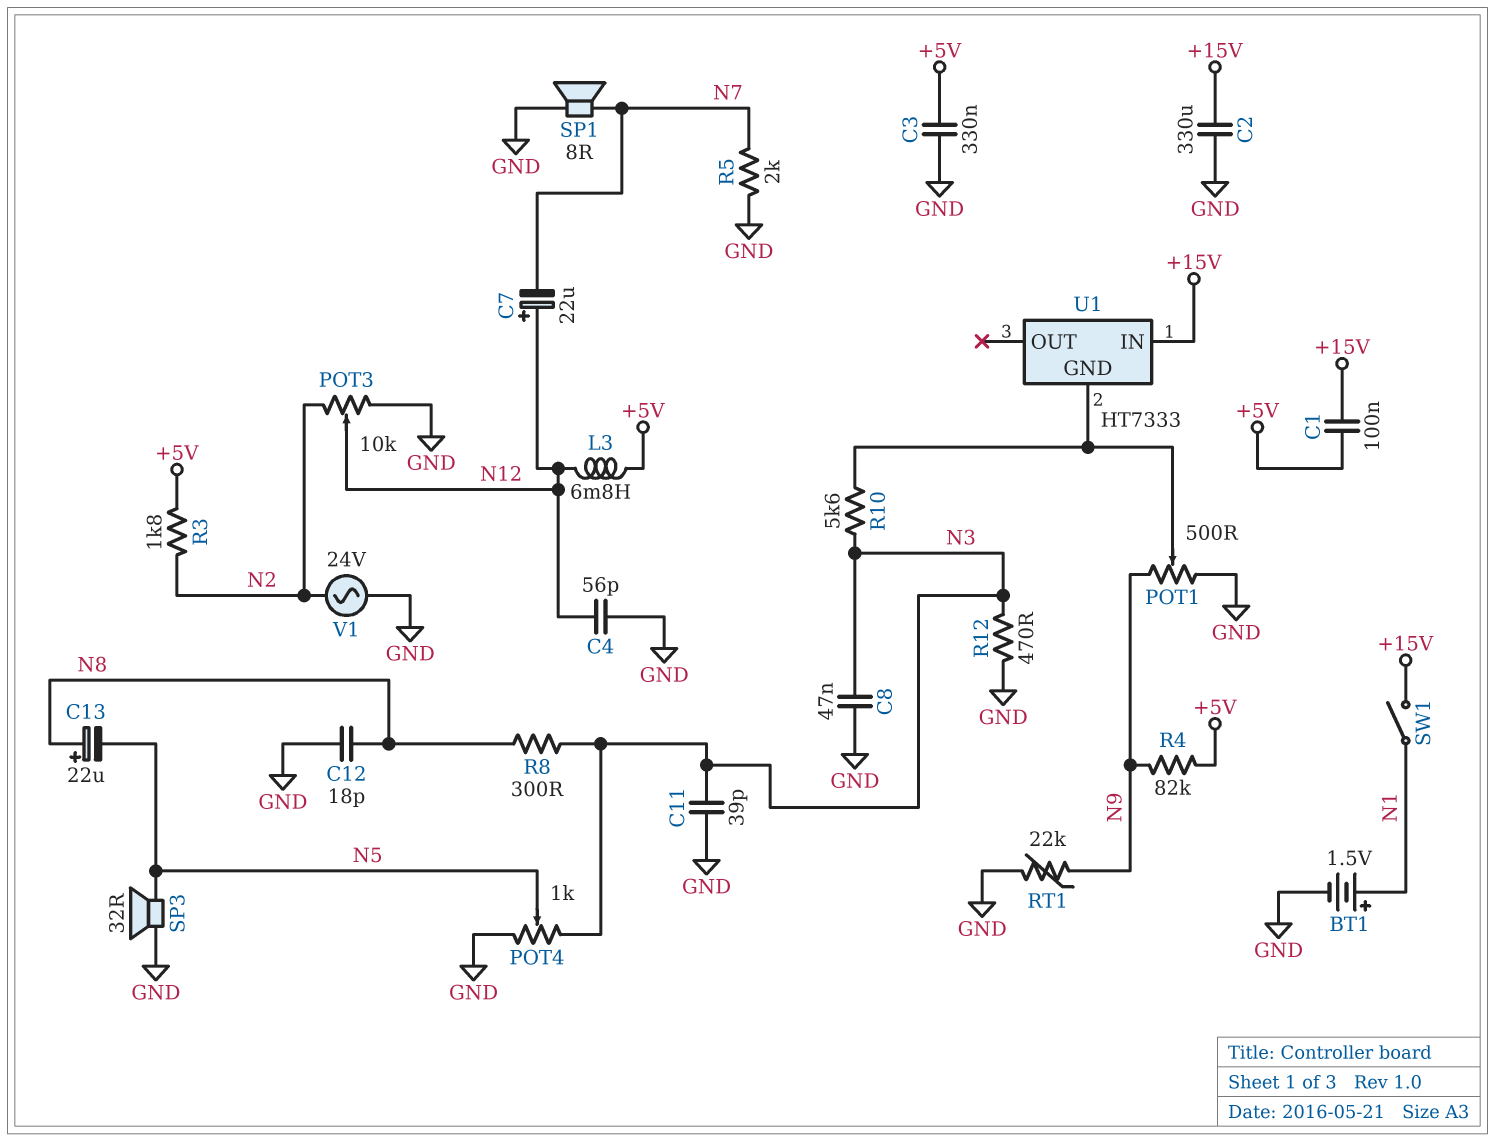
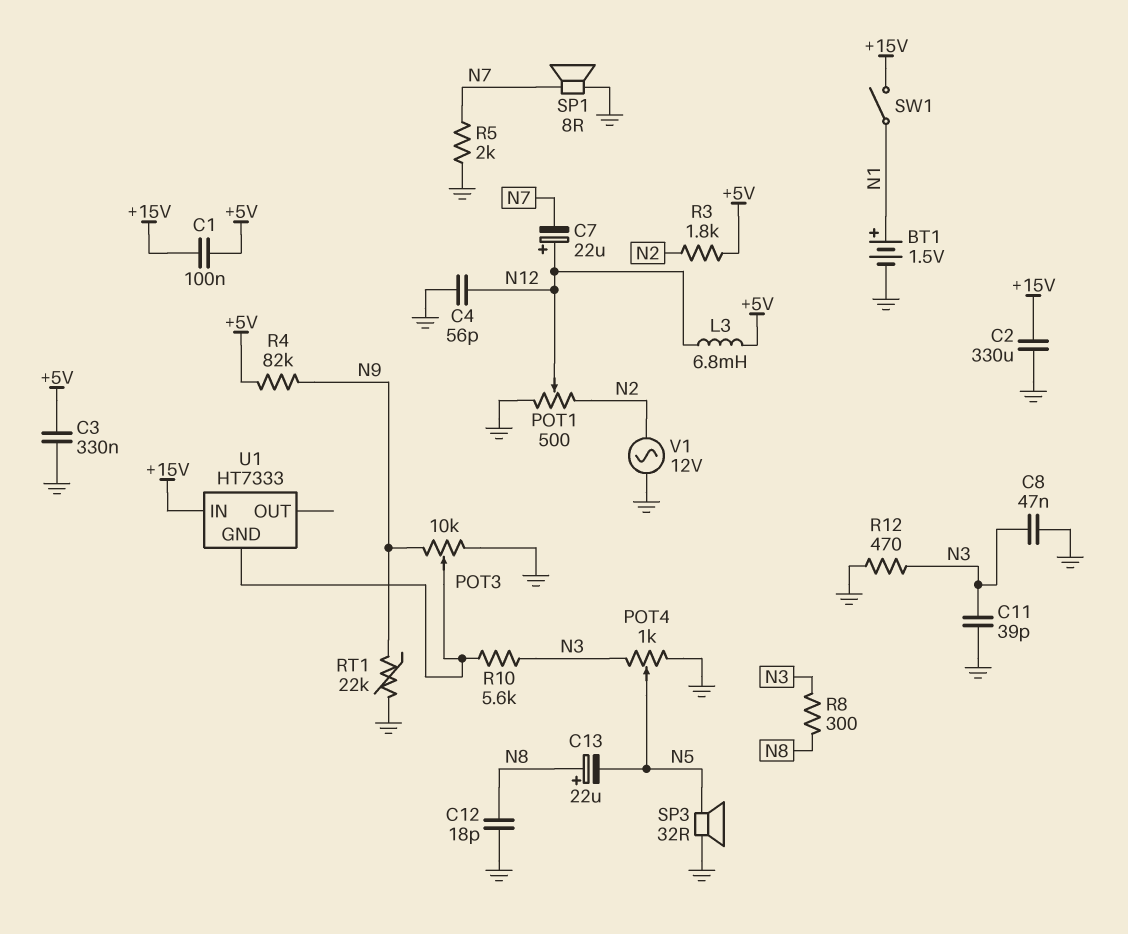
POT1: 500 (GND, N9, wiper U1/GND) -> 500 (GND, N2, wiper N12)
POT3: 10k (GND, N2, wiper N12) -> 10k (GND, N9, wiper U1/GND)
V1: AC 24V (GND, N2) -> AC 12V (GND, N2)

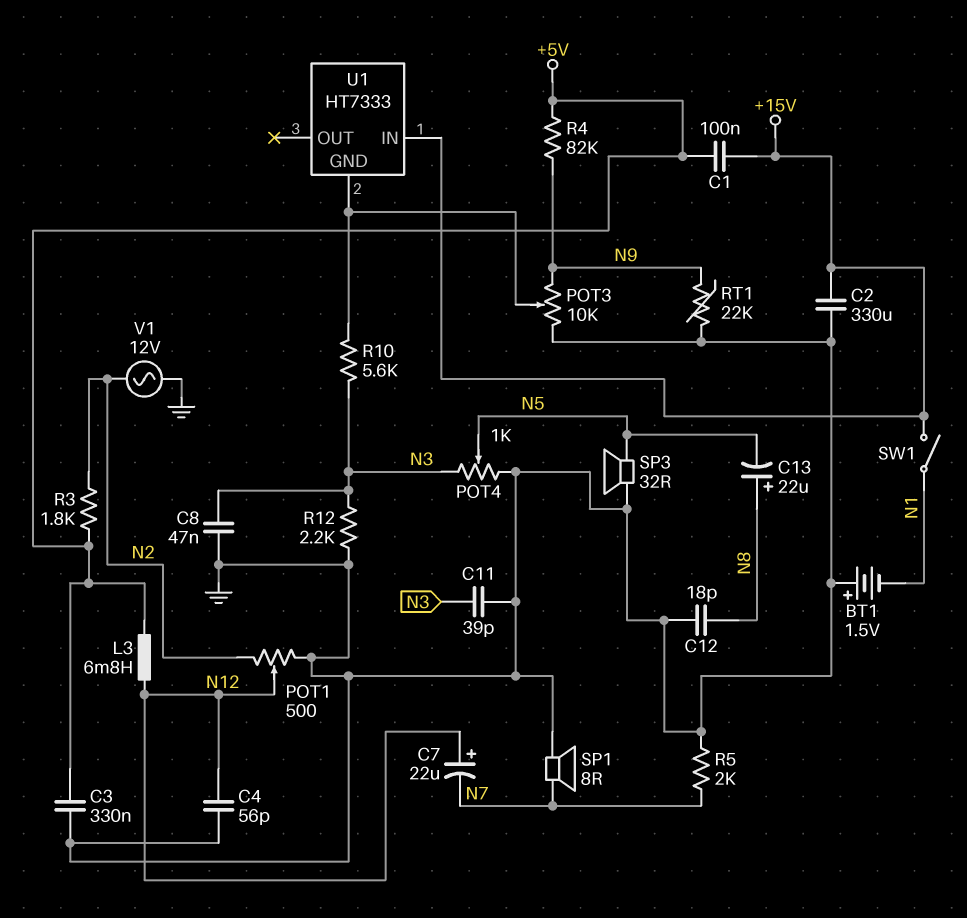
BT1: 1.5V (plus N1, minus GND) -> 1.5V (plus GND, minus N1)
R8: 300 (N3, N8) -> none
R12: 470 (GND, N3) -> 2.2k (GND, N3)

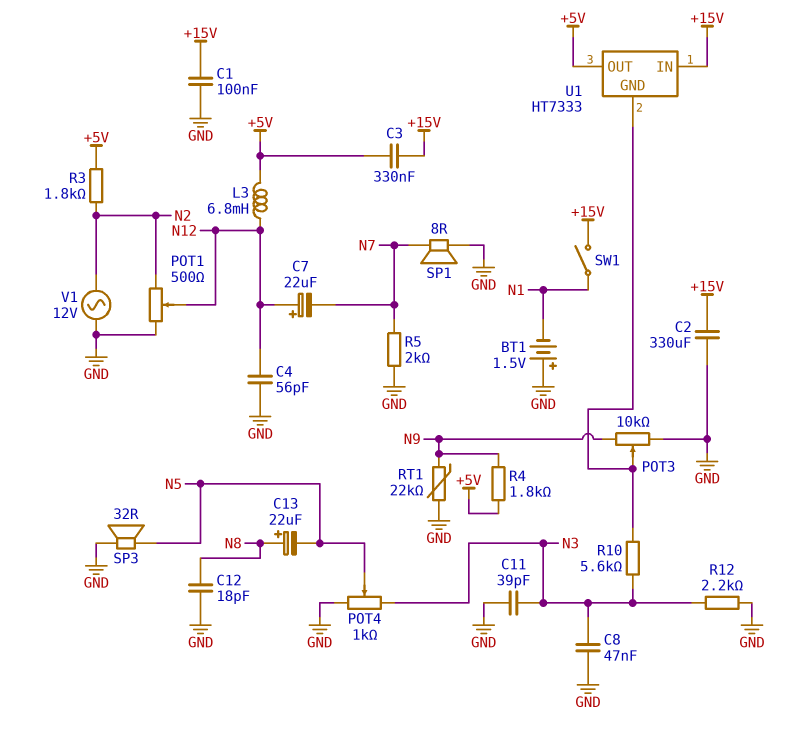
C1: 100nF (+5V, +15V) -> 100nF (+15V, GND)
C3: 330nF (+5V, GND) -> 330nF (+5V, +15V)
R4: 82k (+5V, N9) -> 1.8k (+5V, N9)
U1 pin OUT: none -> +5V

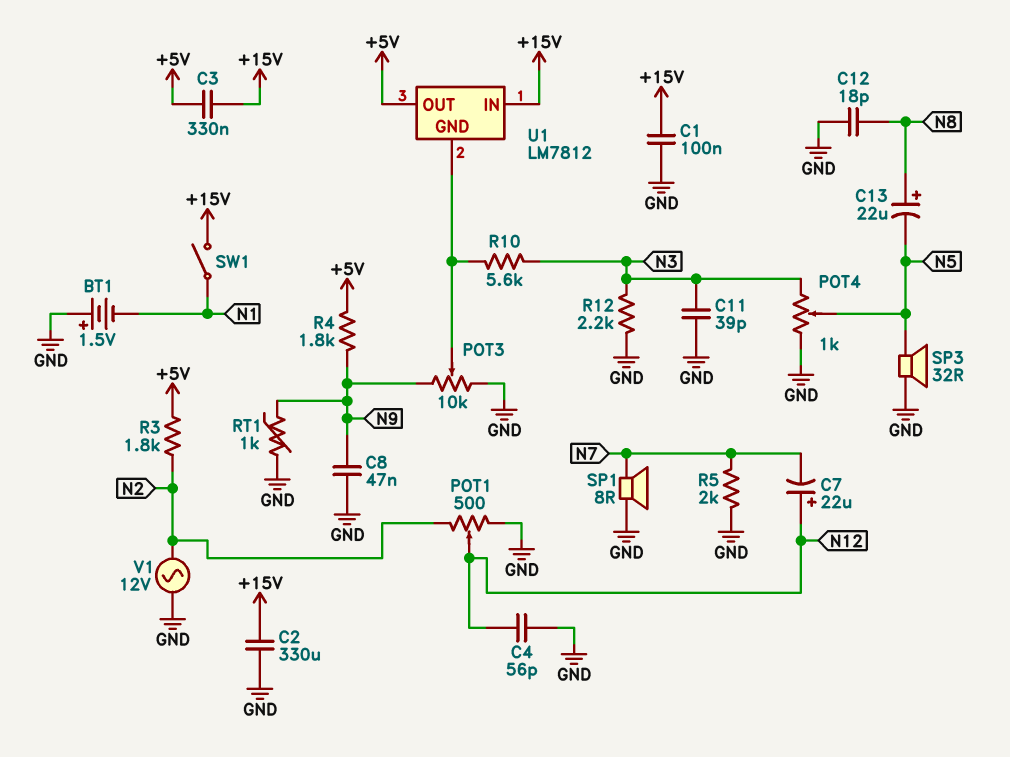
C8: 47nF (GND, N3) -> 47nF (GND, N9)
L3: 6.8mH (+5V, N12) -> none
RT1: 22k (GND, N9) -> 1k (GND, N9)
U1: HT7333 -> LM7812

